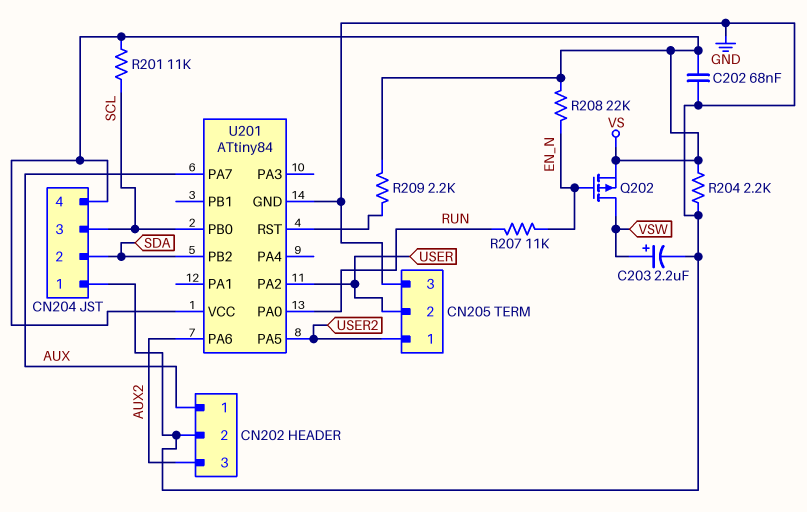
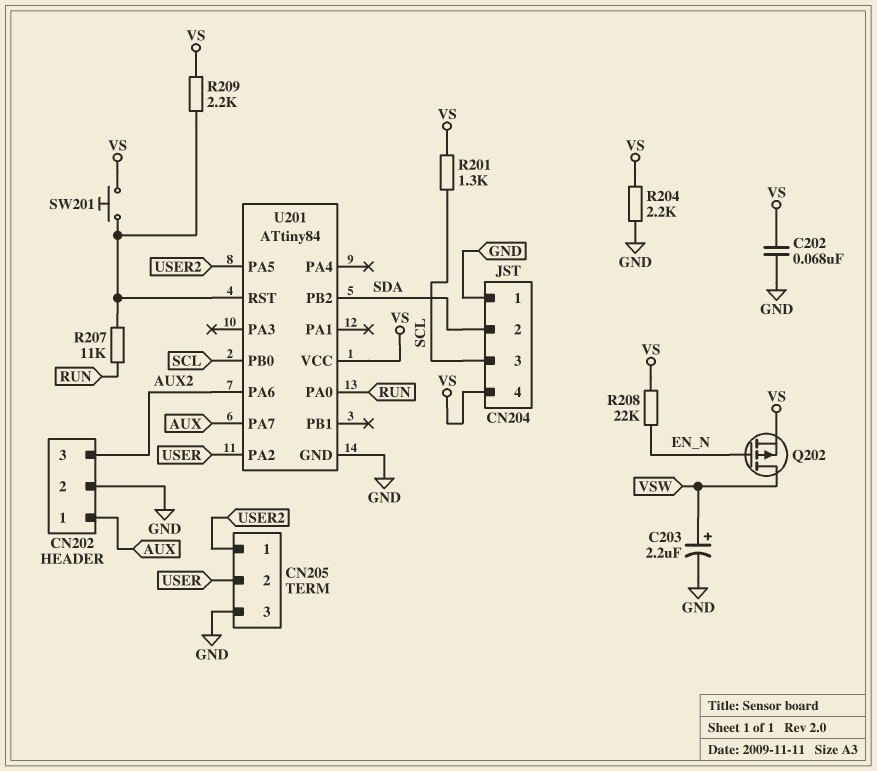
R201: 11k (SCL, VS) -> 1.3k (SCL, VS)
R207: 11k (EN_N, RUN) -> 11k (RUN, U201/RST)
SW201: none -> button (U201/RST, VS)

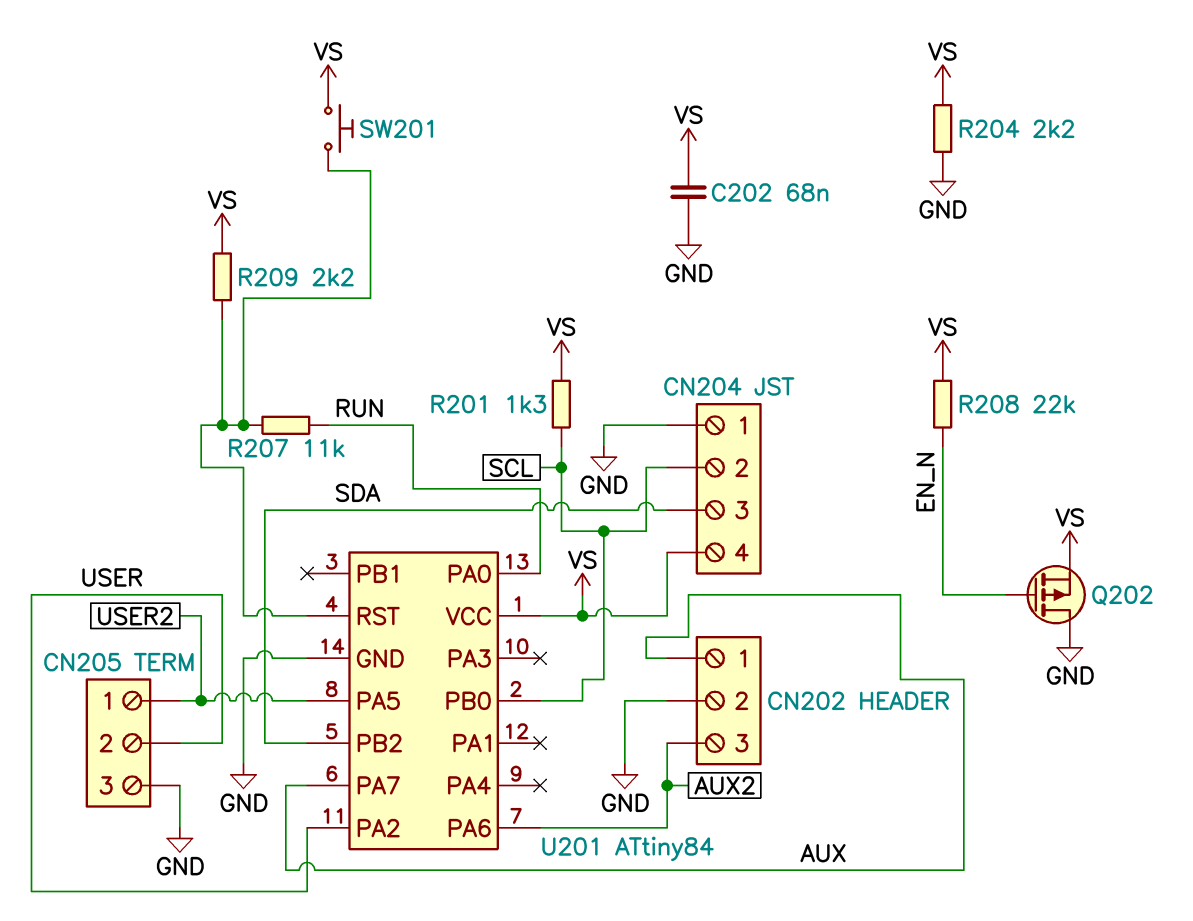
C203: 2.2uF (plus VSW, minus GND) -> none
CN204 pin 2: SDA -> SCL
CN204 pin 3: SCL -> SDA
Q202: PMOS (G EN_N, D VSW, S VS) -> PMOS (G EN_N, D GND, S VS)

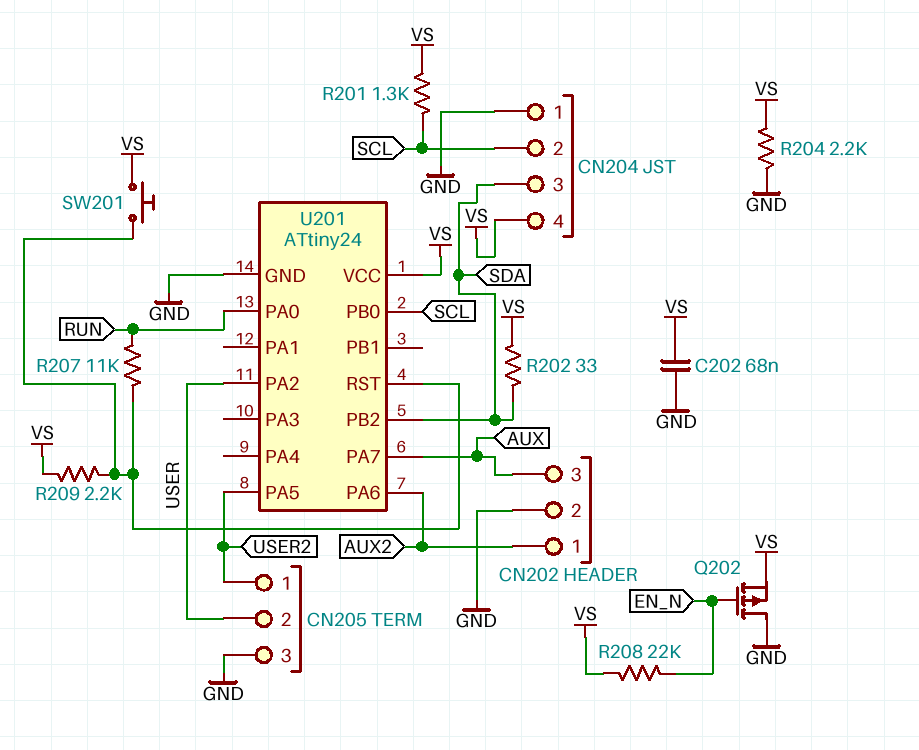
CN202 pin 1: AUX -> AUX2
CN202 pin 3: AUX2 -> AUX
R202: none -> 33 (SDA, VS)
U201: ATtiny84 -> ATtiny24

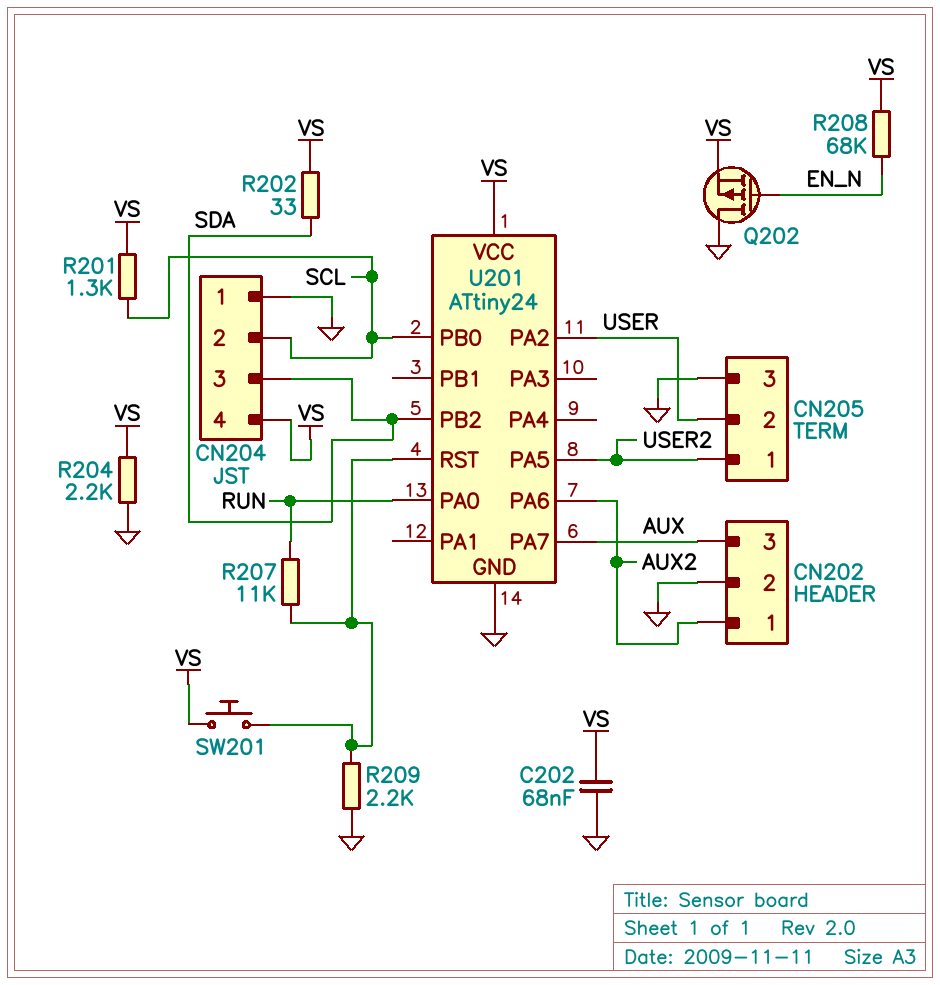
R208: 22k (EN_N, VS) -> 68k (EN_N, VS)
R209: 2.2k (U201/RST, VS) -> 2.2k (GND, U201/RST)

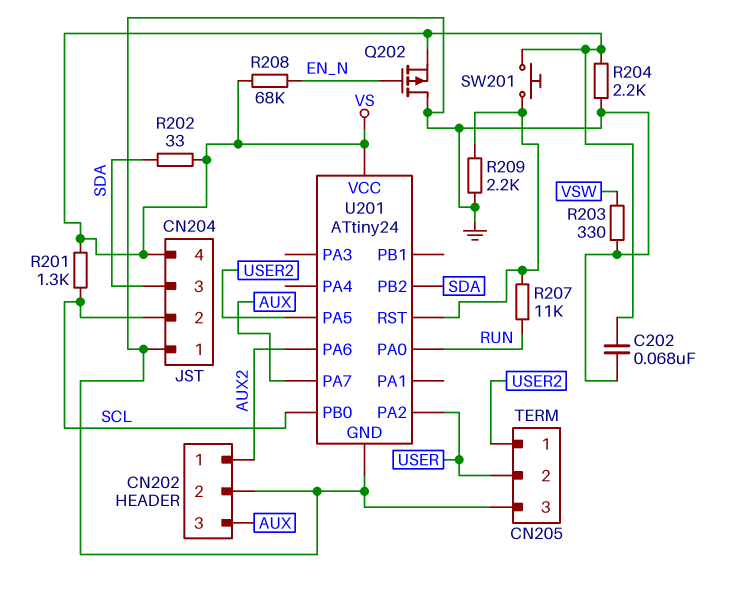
R203: none -> 330 (GND, VSW)

